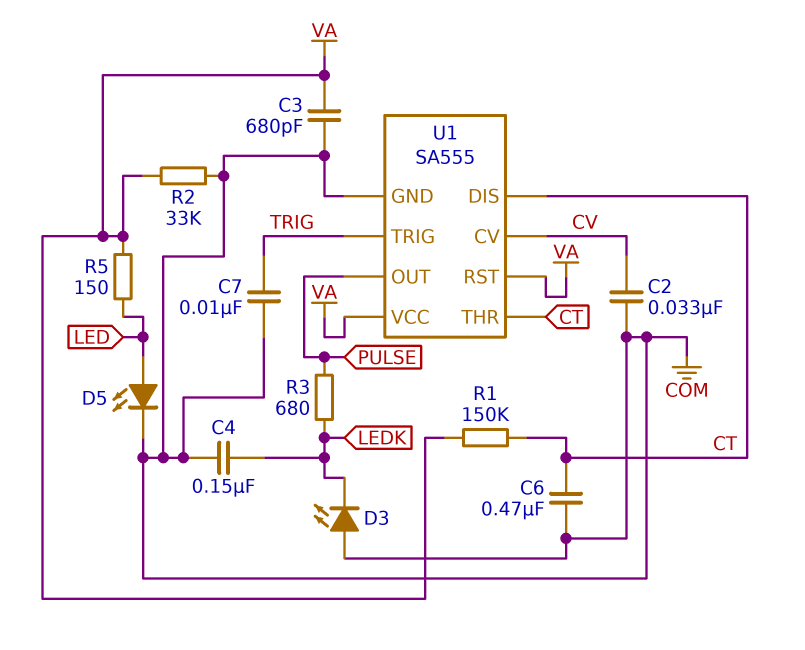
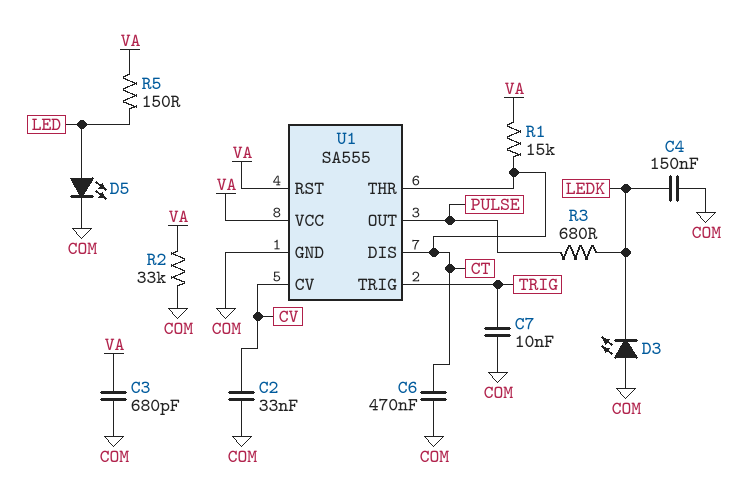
R1: 150k (CT, VA) -> 15k (CT, VA)

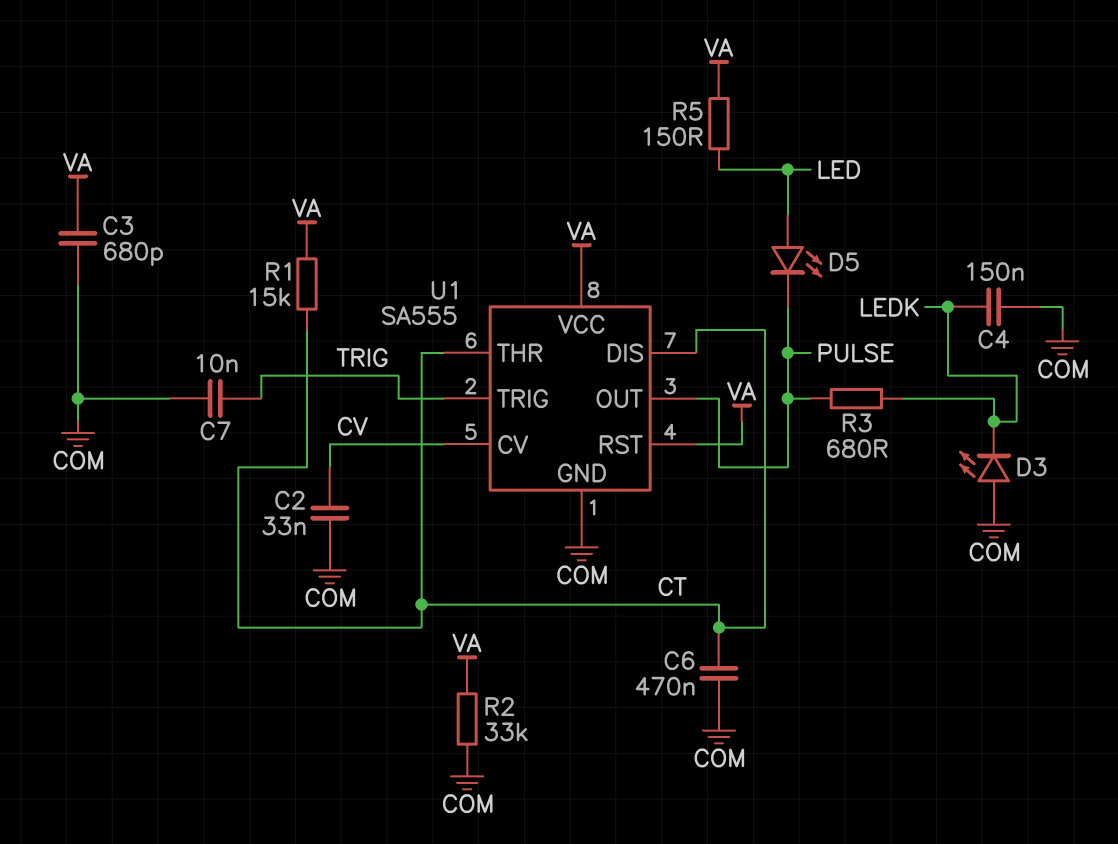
D5: LED (A LED, K COM) -> LED (A LED, K PULSE)

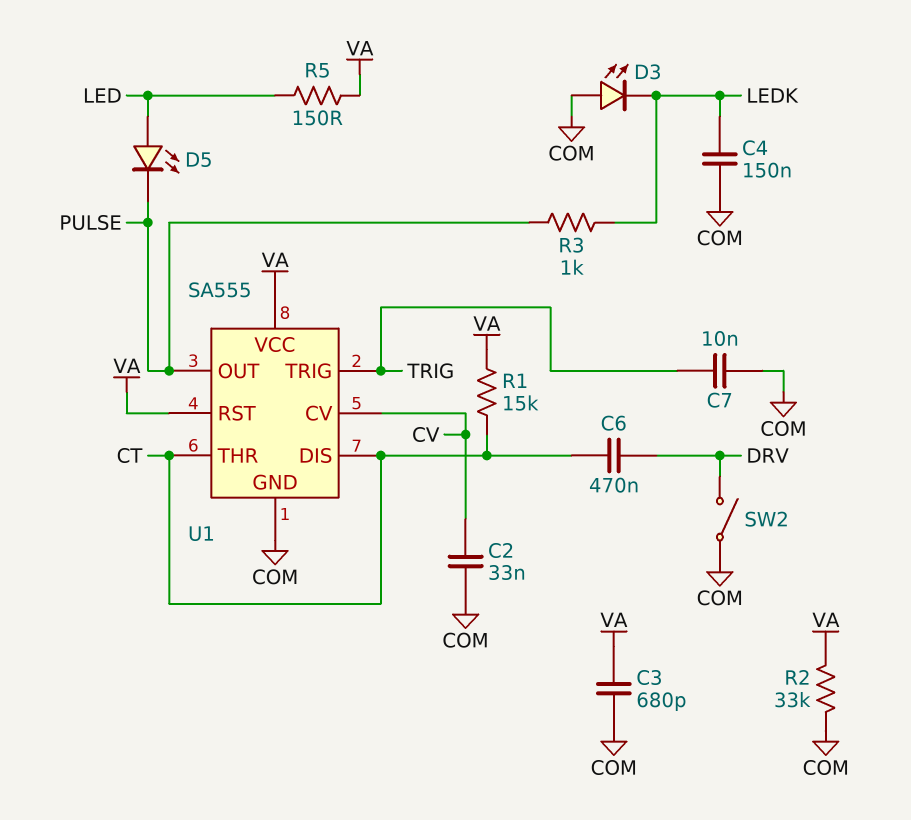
C6: 470nF (COM, CT) -> 470nF (CT, DRV)
R3: 680 (LEDK, PULSE) -> 1k (LEDK, PULSE)
SW2: none -> switch (COM, DRV)

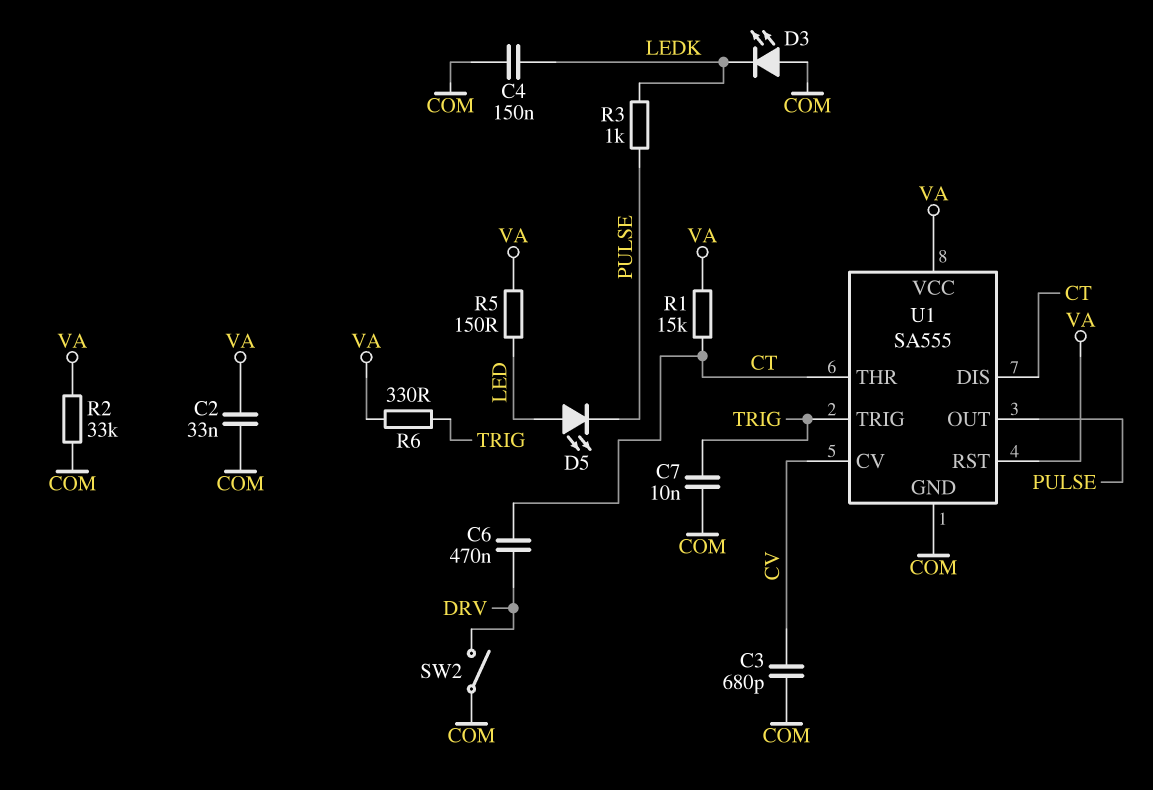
C2: 33nF (COM, CV) -> 33nF (COM, VA)
C3: 680pF (COM, VA) -> 680pF (COM, CV)
R6: none -> 330 (TRIG, VA)

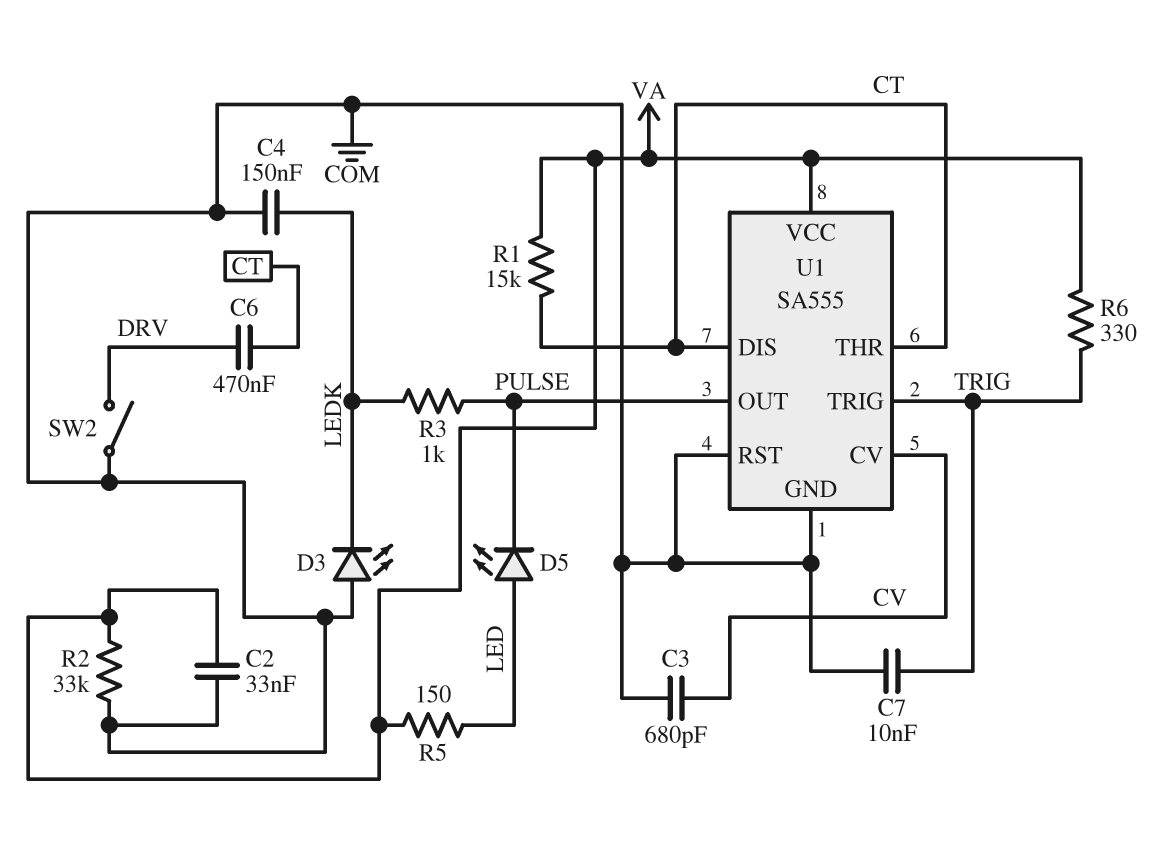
U1 pin RST: VA -> COM

